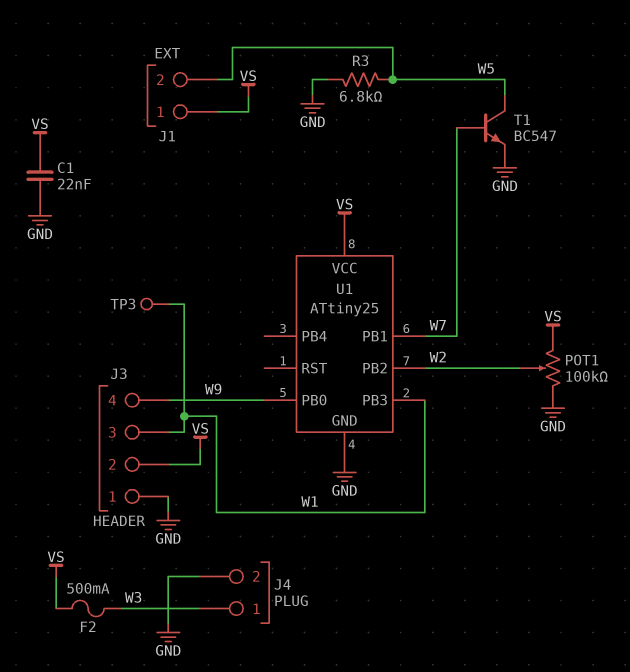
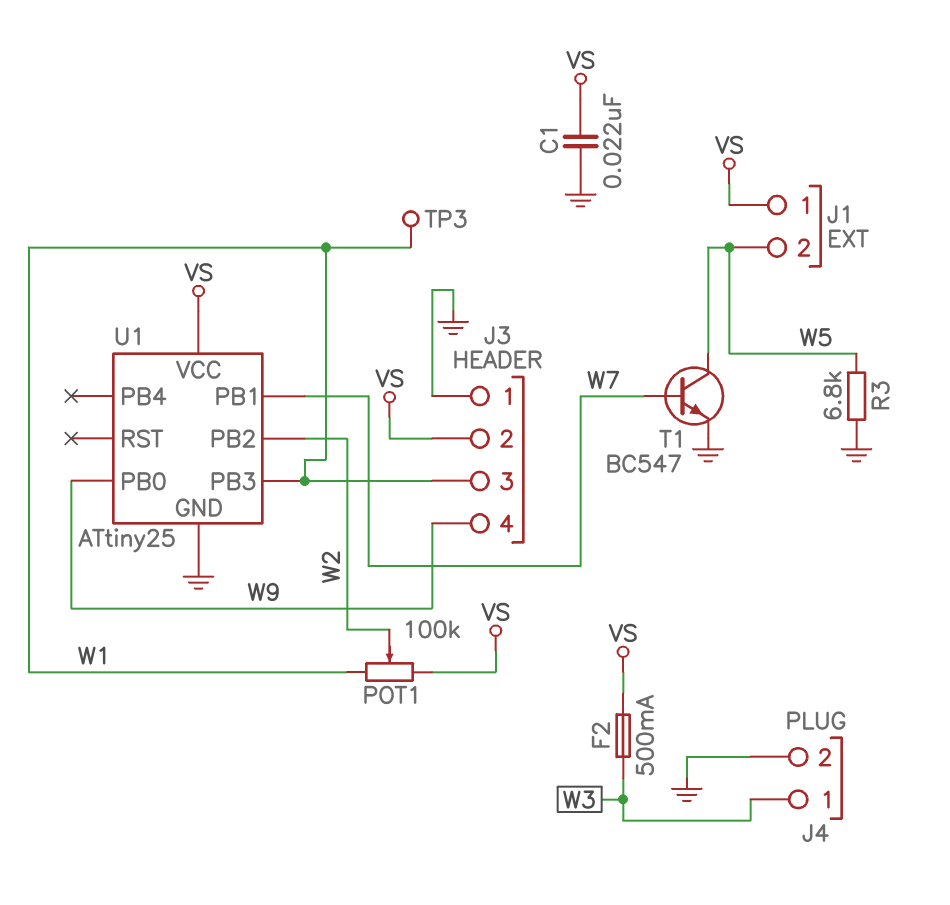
POT1: 100k (GND, VS, wiper W2) -> 100k (VS, W1, wiper W2)

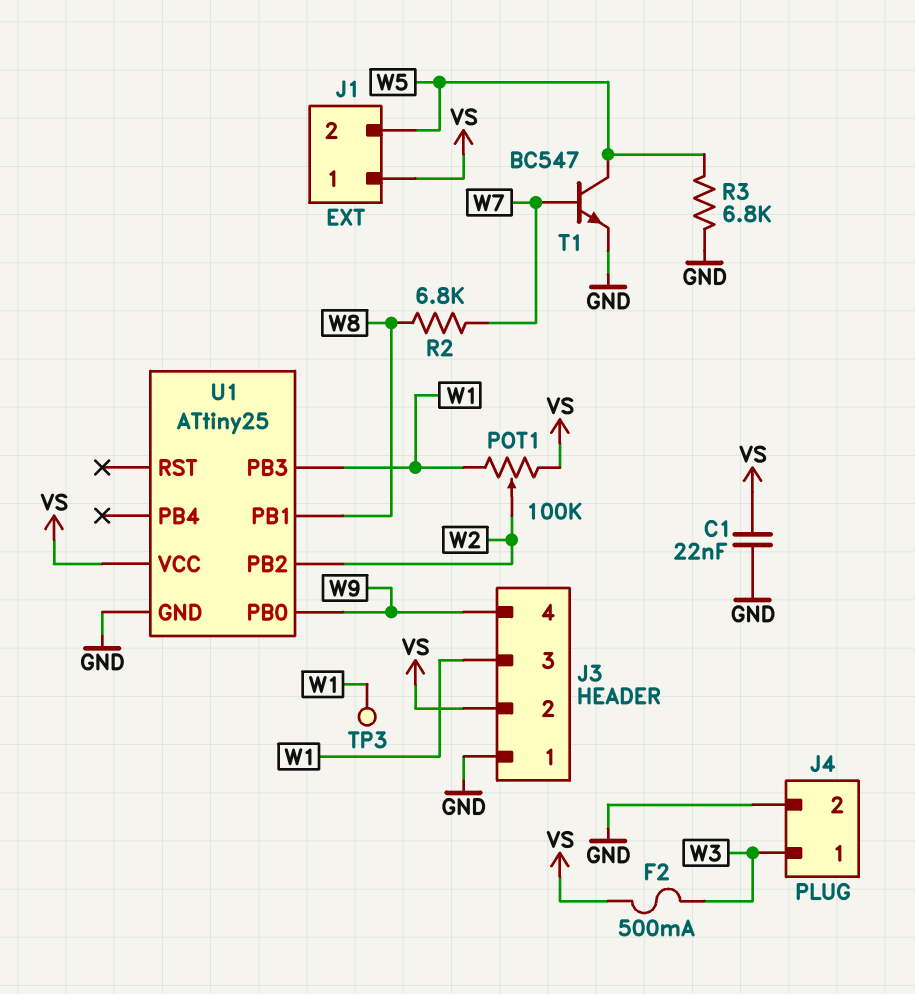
R2: none -> 6.8k (W7, W8)
U1 pin PB1: W7 -> W8

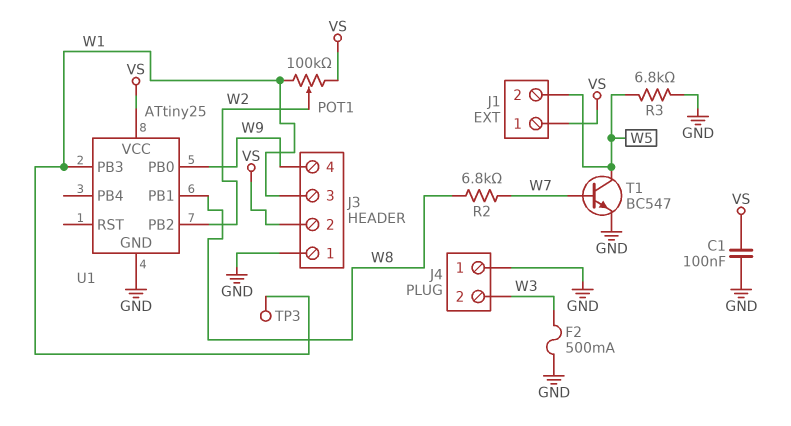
C1: 22nF (GND, VS) -> 100nF (GND, VS)
F2: 500mA (VS, W3) -> 500mA (GND, W3)
J4 pin 1: W3 -> GND
J4 pin 2: GND -> W3

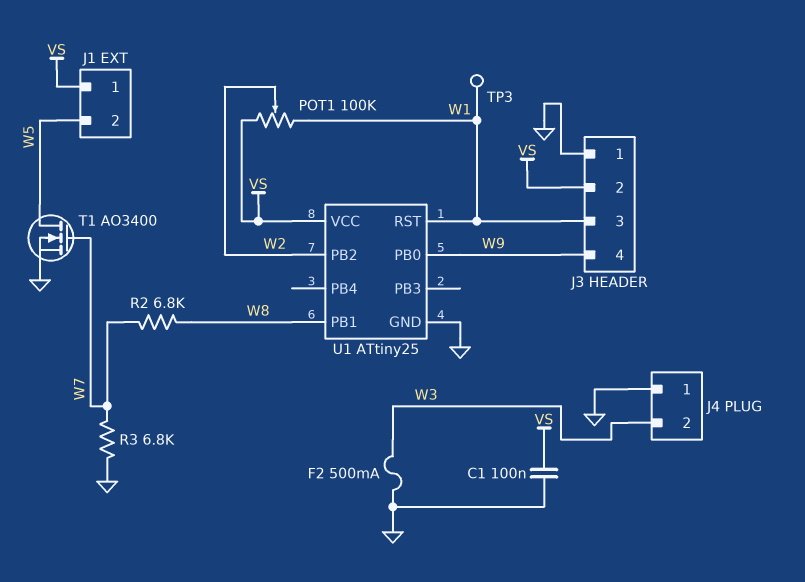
R3: 6.8k (GND, W5) -> 6.8k (GND, W7)
T1: NPN BC547 (B W7, C W5, E GND) -> NMOS AO3400 (G W7, D W5, S GND)
U1 pin PB3: W1 -> none
U1 pin RST: none -> W1

